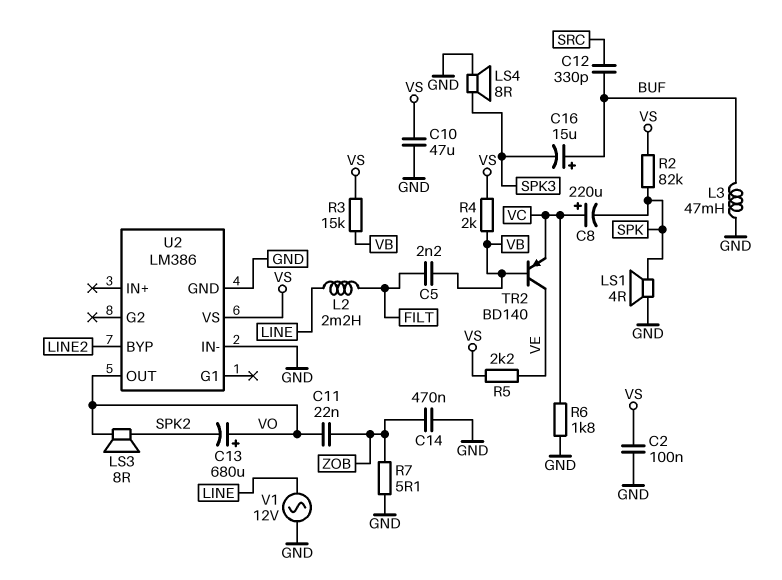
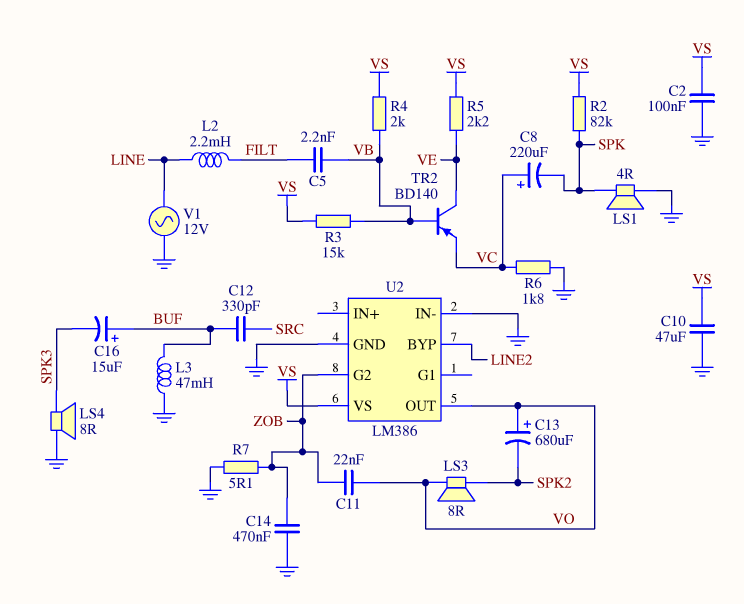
U2 pin G2: none -> ZOB

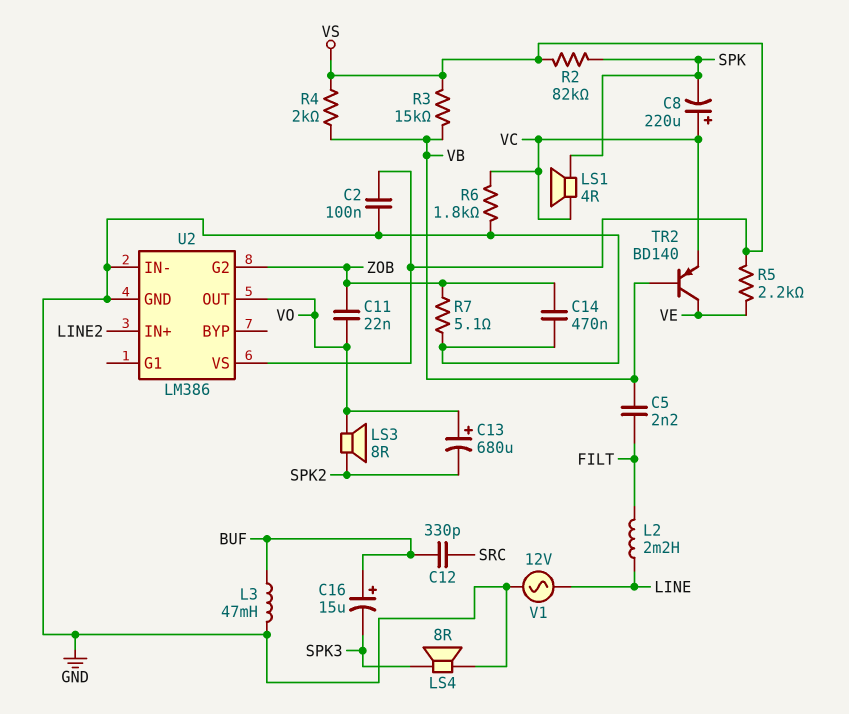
C10: 47uF (GND, VS) -> none
LS1: speaker 4R (GND, SPK) -> speaker 4R (SPK, VC)
U2 pin BYP: LINE2 -> none
U2 pin IN+: none -> LINE2

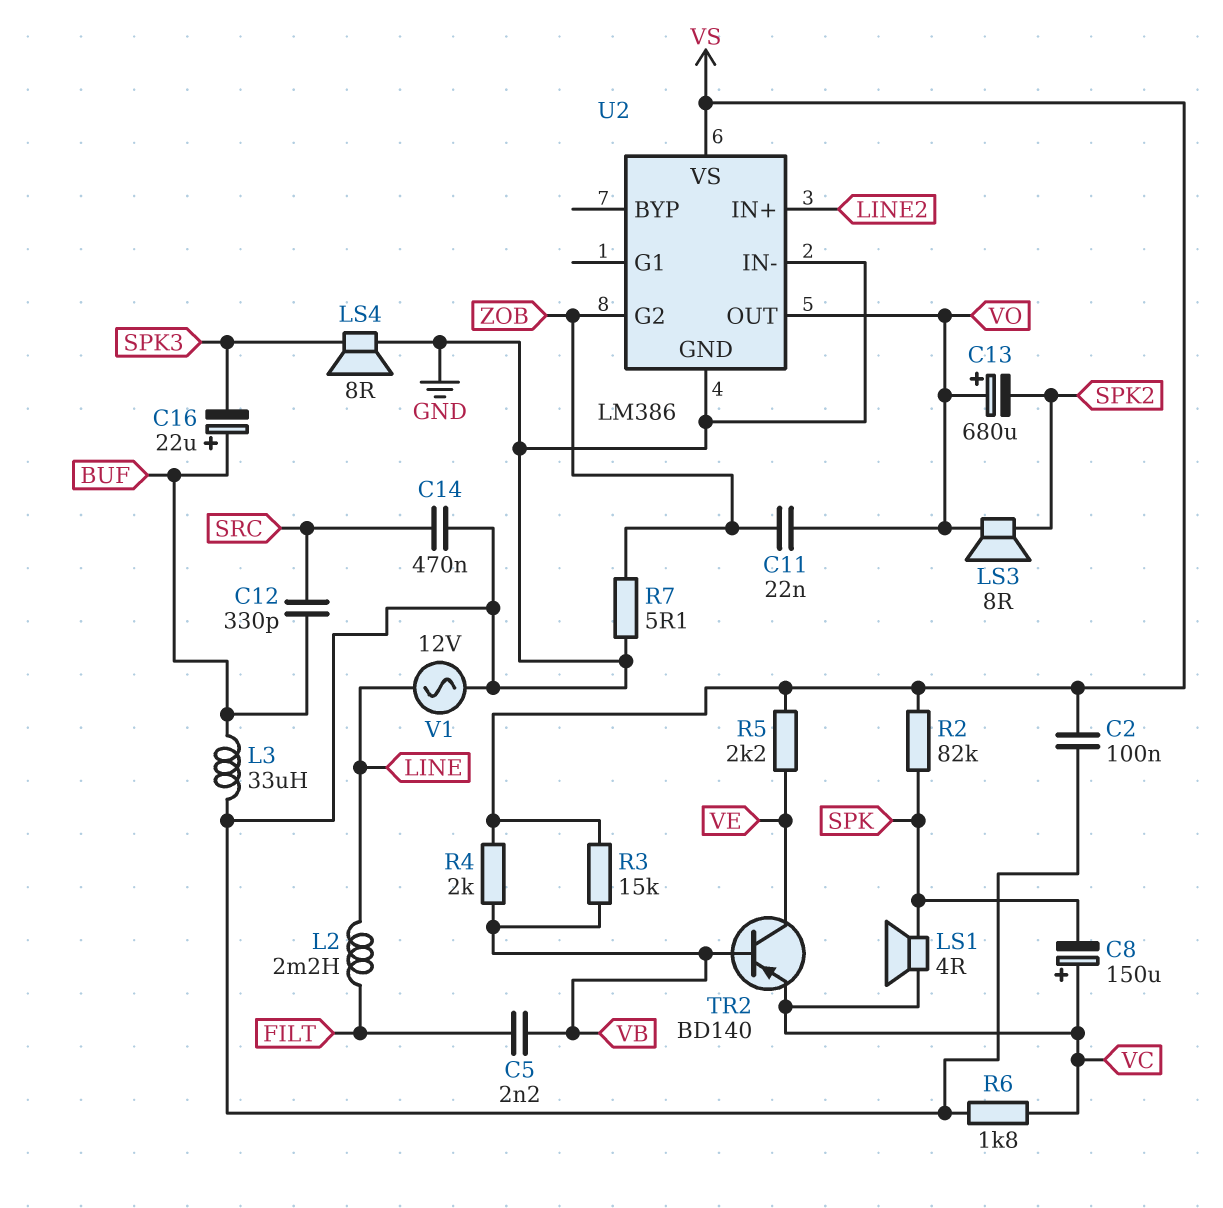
C8: 220uF (plus VC, minus SPK) -> 150uF (plus VC, minus SPK)
C14: 470nF (GND, ZOB) -> 470nF (GND, SRC)
C16: 15uF (plus BUF, minus SPK3) -> 22uF (plus BUF, minus SPK3)
L3: 47mH (BUF, GND) -> 33uH (BUF, GND)

